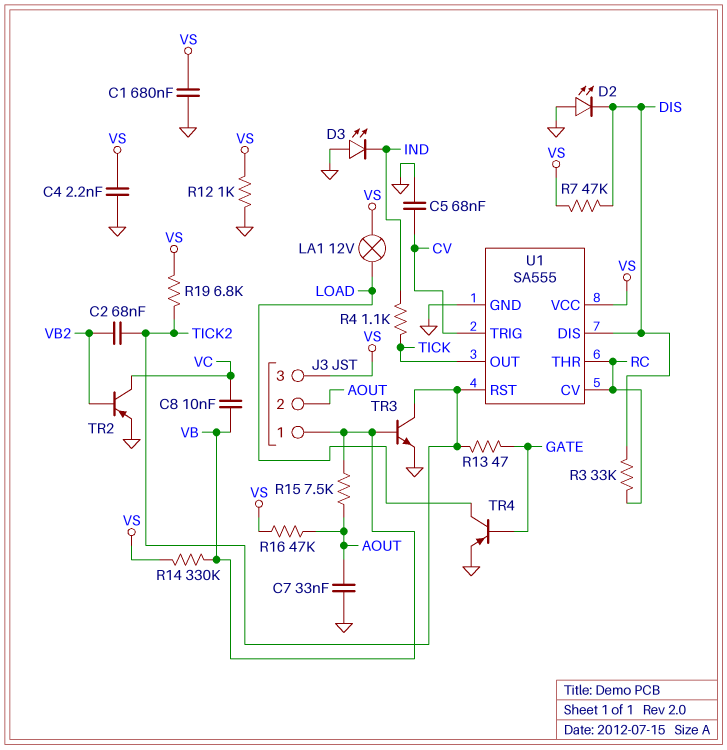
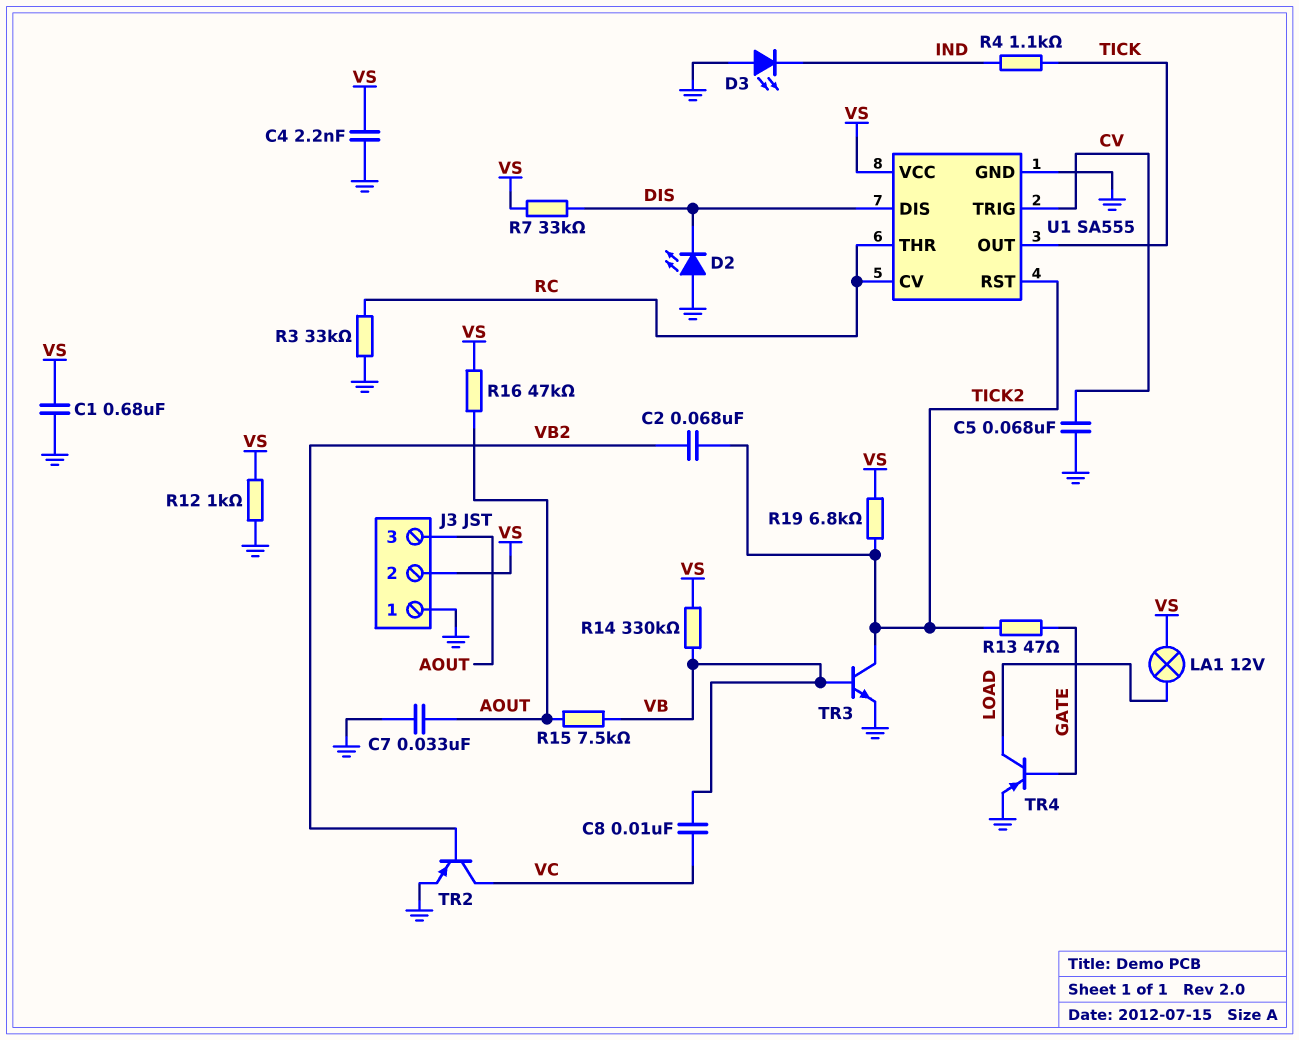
J3 pin 1: VB -> GND
J3 pin 2: AOUT -> VS
J3 pin 3: VS -> AOUT
R3: 33k (DIS, RC) -> 33k (GND, RC)
R7: 47k (DIS, VS) -> 33k (DIS, VS)

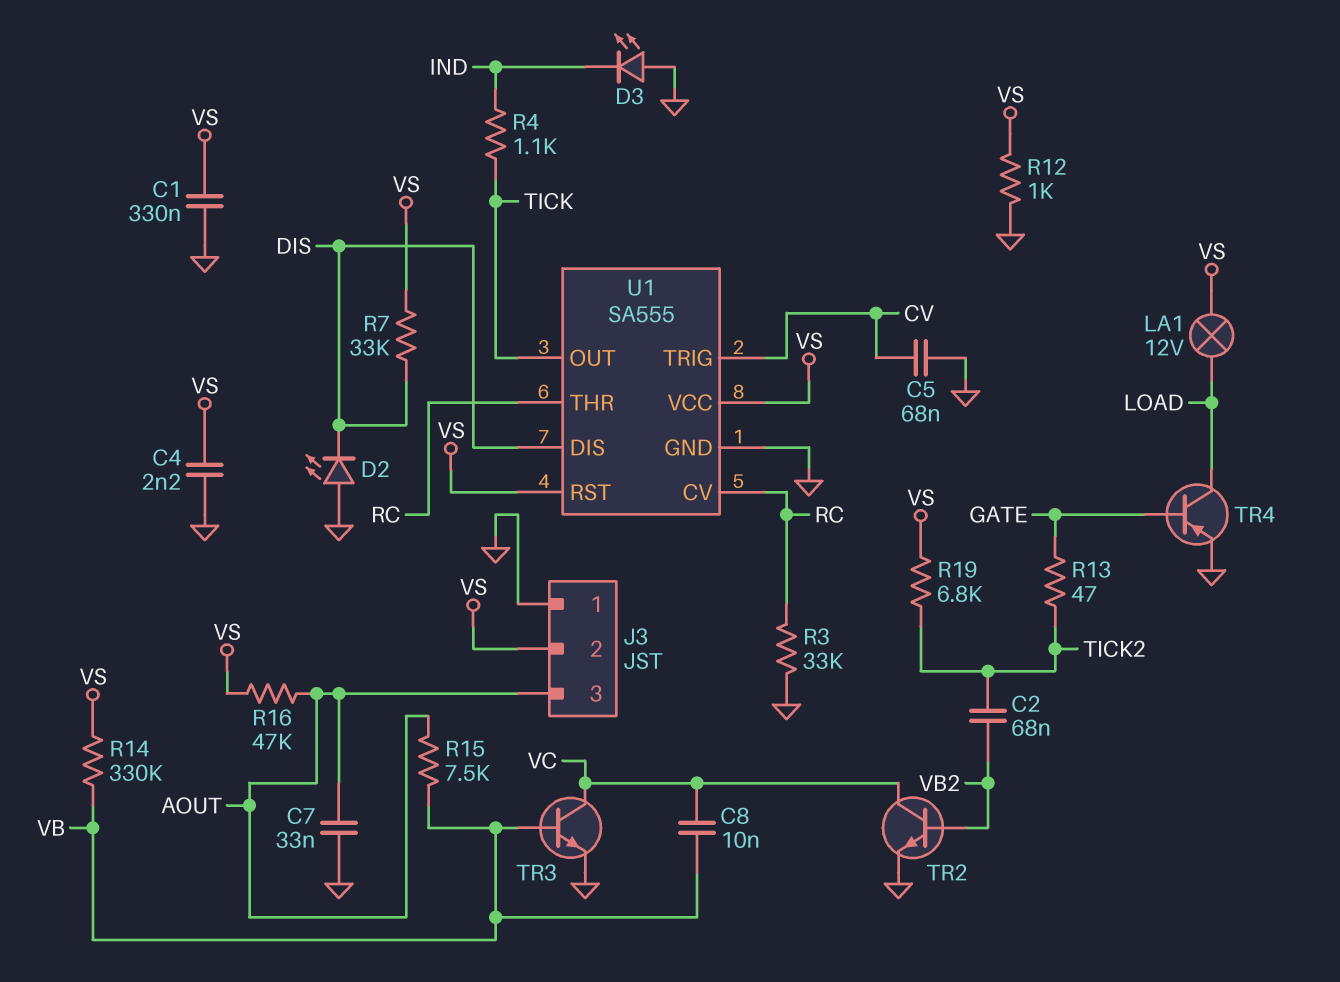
C1: 680nF (GND, VS) -> 330nF (GND, VS)
TR2: PNP (B VB2, C VC, E GND) -> NPN (B VB2, C VC, E GND)
TR3: NPN (B VB, C TICK2, E GND) -> NPN (B VB, C VC, E GND)
U1 pin RST: TICK2 -> VS

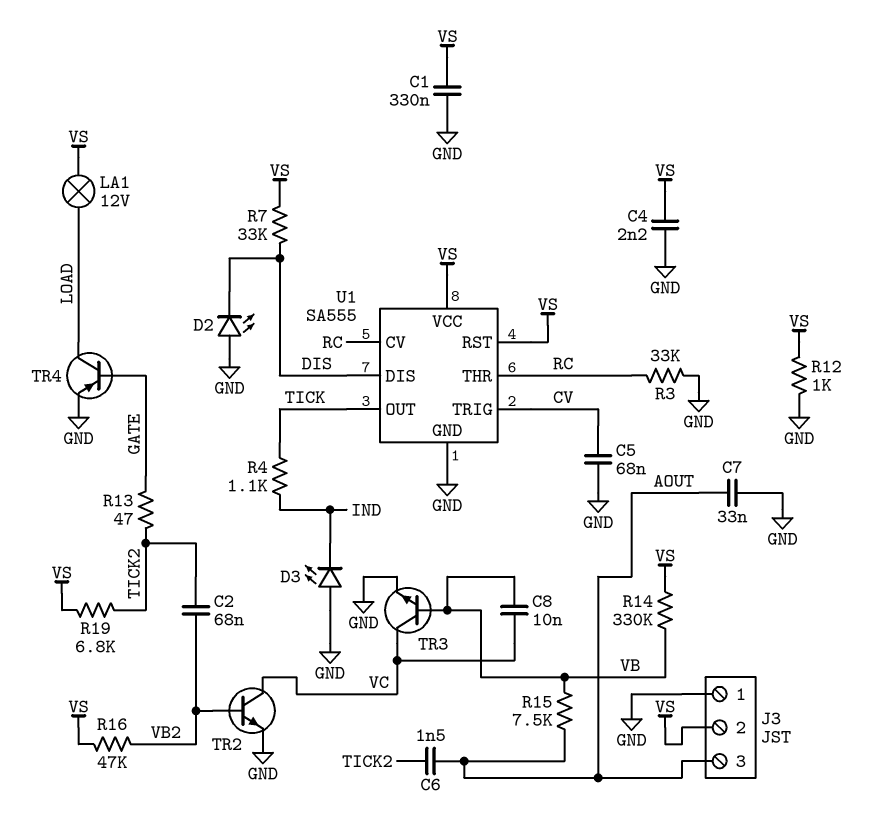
C6: none -> 1.5nF (AOUT, TICK2)
R16: 47k (AOUT, VS) -> 47k (VB2, VS)

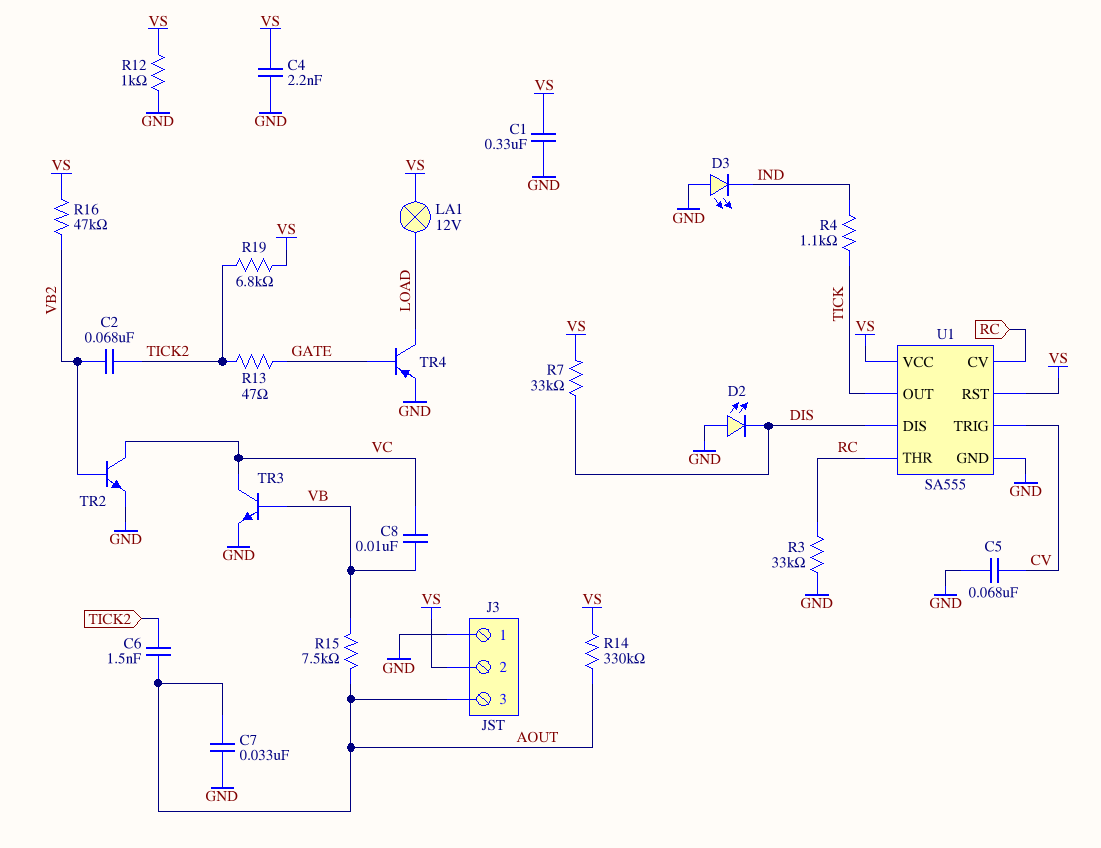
R14: 330k (VB, VS) -> 330k (AOUT, VS)

